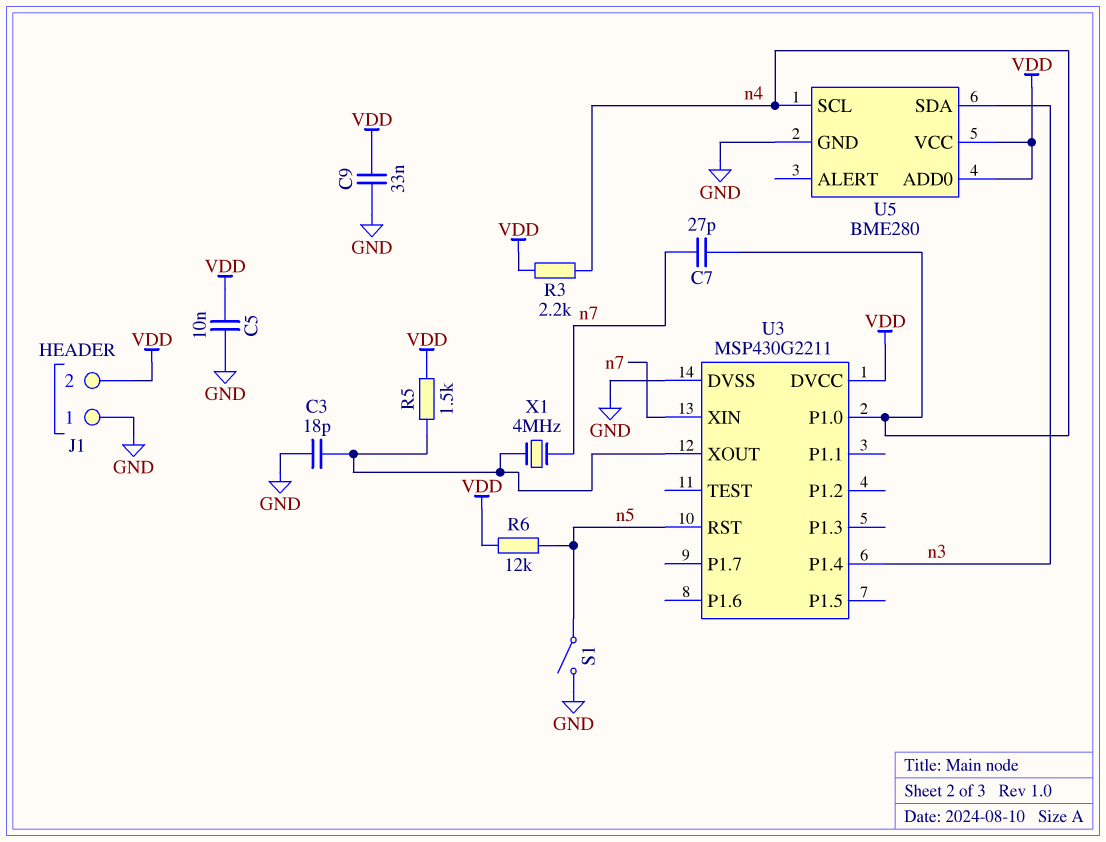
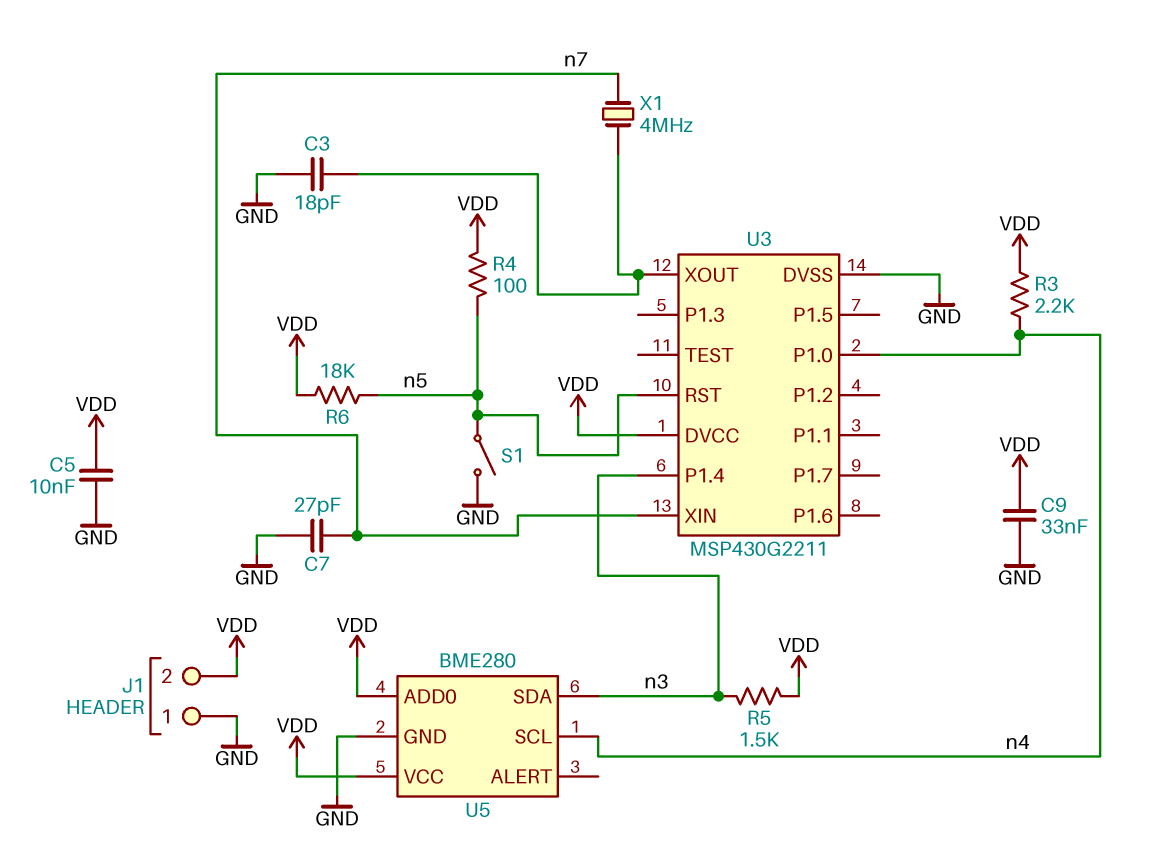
C7: 27pF (n4, n7) -> 27pF (GND, n7)
R4: none -> 100 (VDD, n5)
R5: 1.5k (U3/XOUT, VDD) -> 1.5k (VDD, n3)
R6: 12k (VDD, n5) -> 18k (VDD, n5)

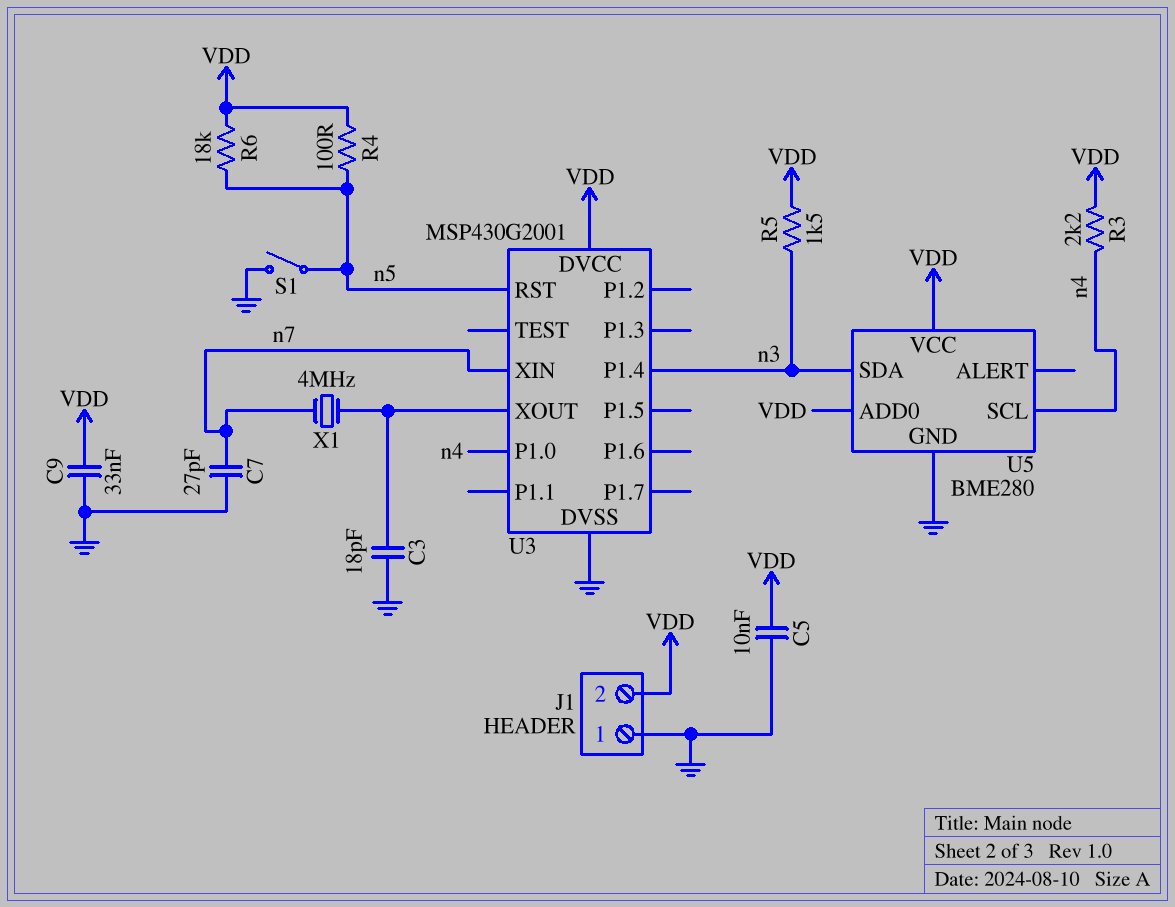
U3: MSP430G2211 -> MSP430G2001

